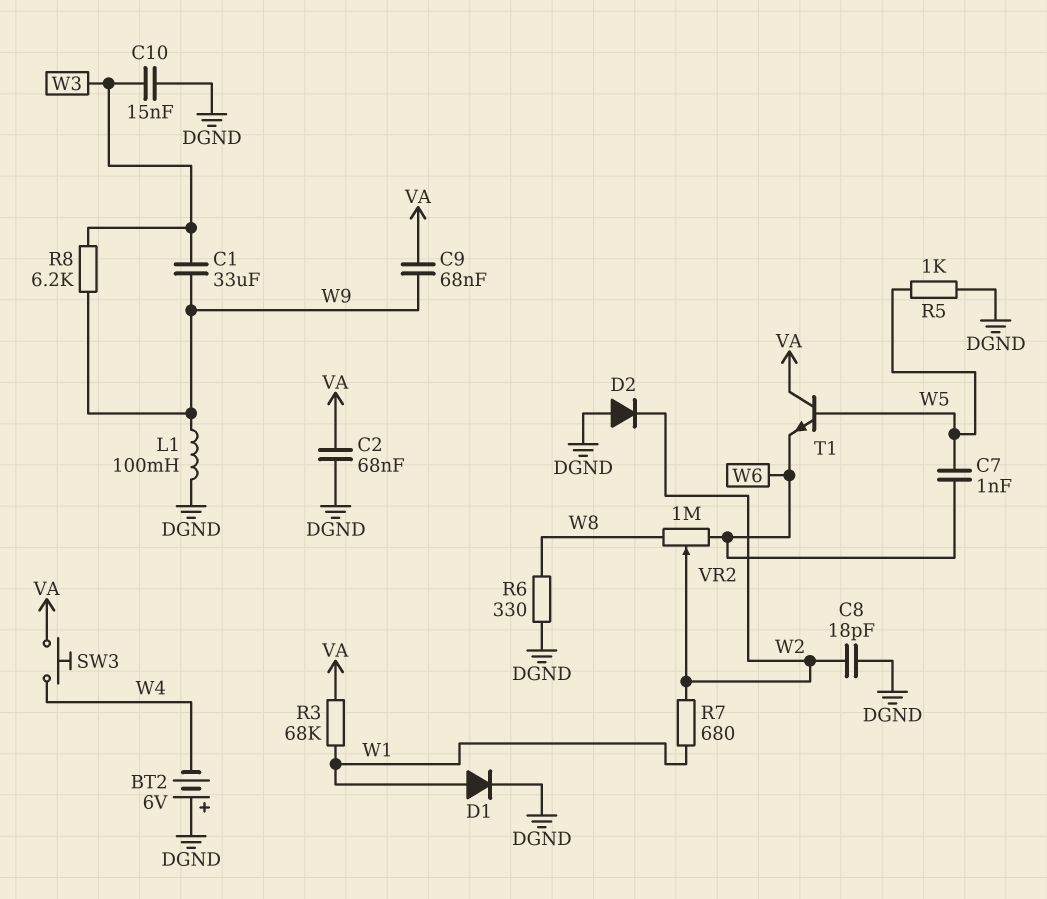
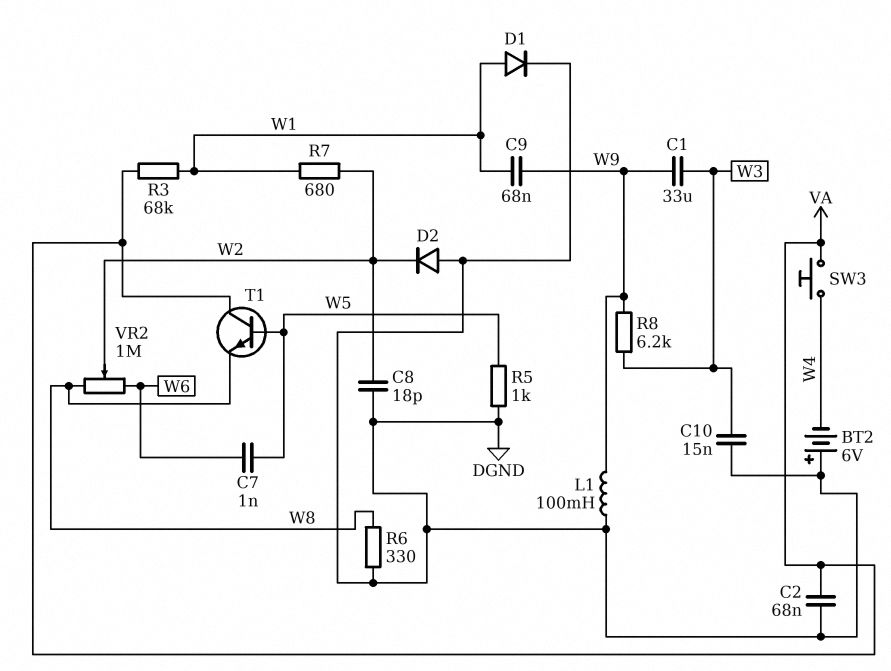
C9: 68nF (VA, W9) -> 68nF (W1, W9)
T1: NPN (B W5, C VA, E W6) -> NPN (B W5, C VA, E W8)

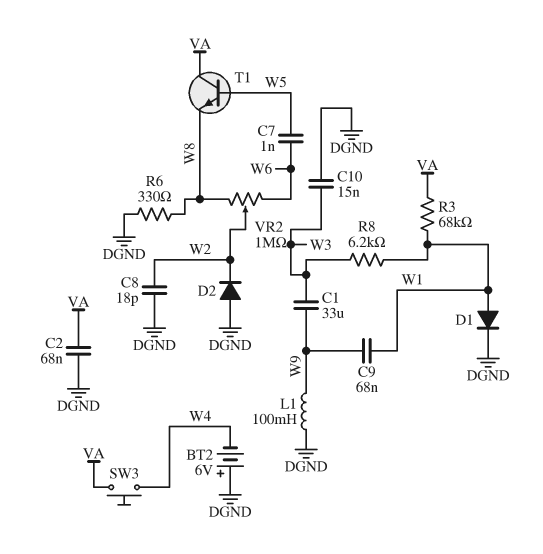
R5: 1k (DGND, W5) -> none
R7: 680 (W1, W2) -> none
R8: 6.2k (W3, W9) -> 6.2k (W1, W3)

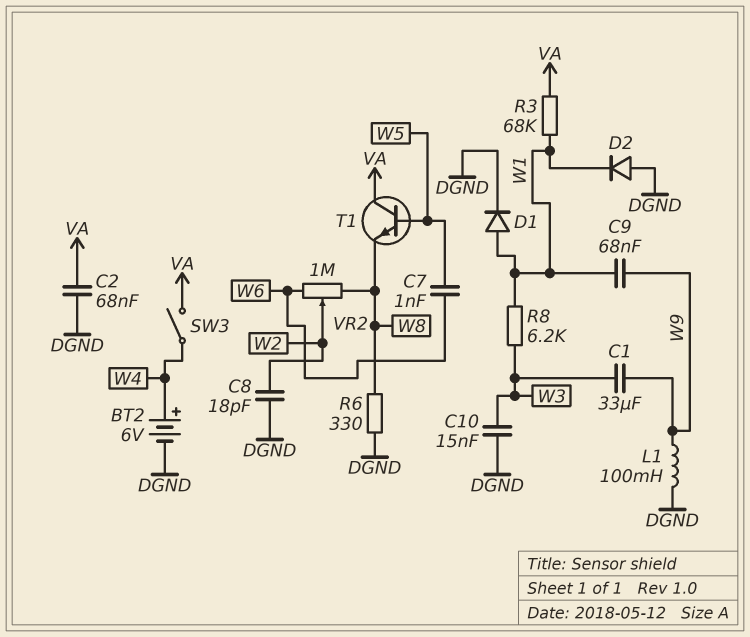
BT2: 6V (plus DGND, minus W4) -> 6V (plus W4, minus DGND)
D2: diode (A DGND, K W2) -> diode (A DGND, K W1)
SW3: button (VA, W4) -> switch (VA, W4)

